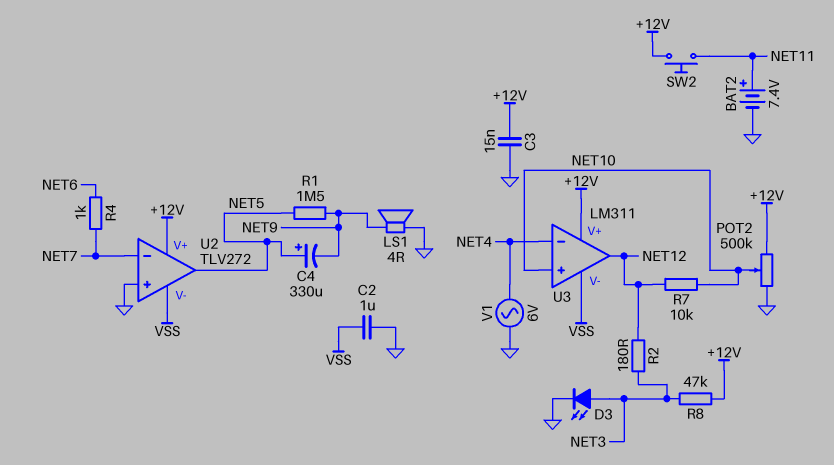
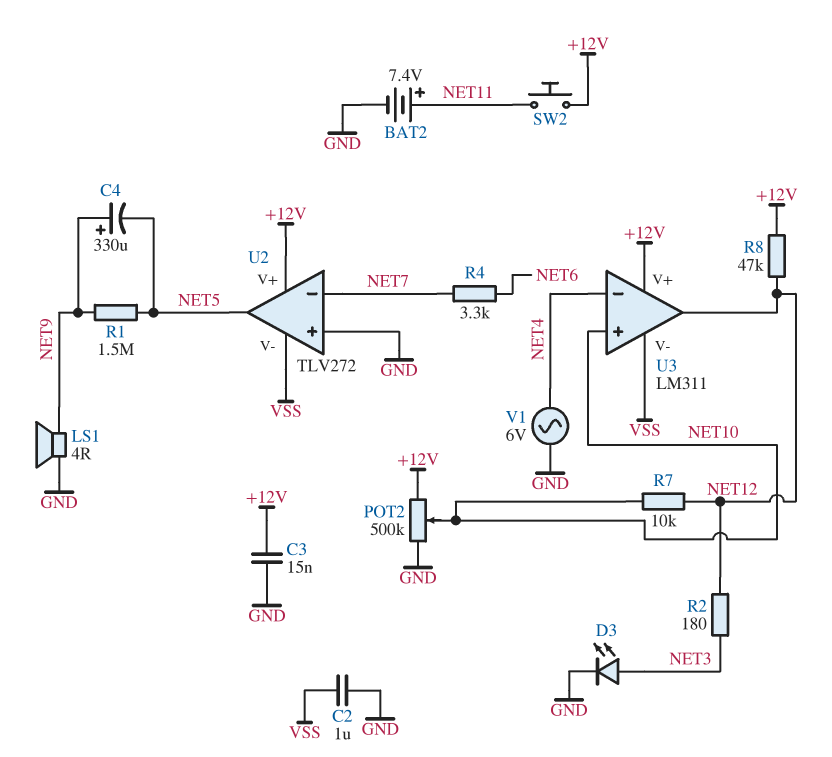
C4: 330uF (plus NET5, minus NET9) -> 330uF (plus NET9, minus NET5)
R4: 1k (NET6, NET7) -> 3.3k (NET6, NET7)
R8: 47k (+12V, NET3) -> 47k (+12V, NET12)

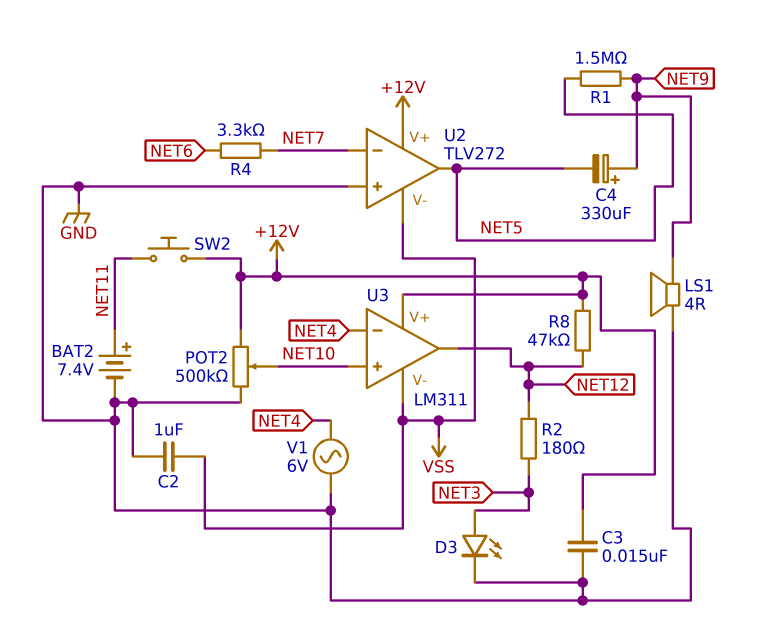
R7: 10k (NET10, NET12) -> none

